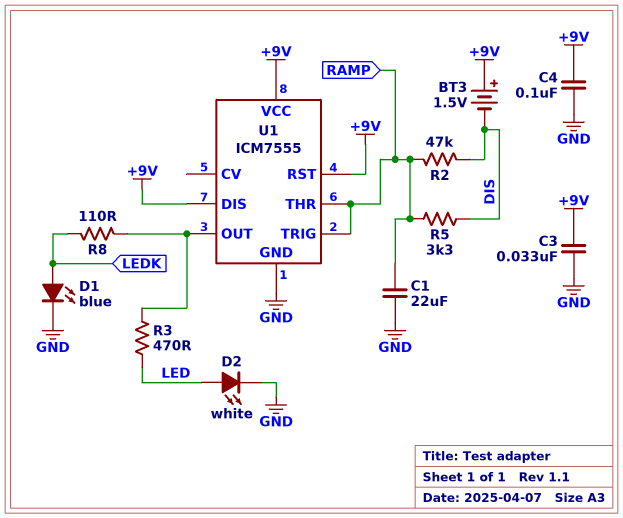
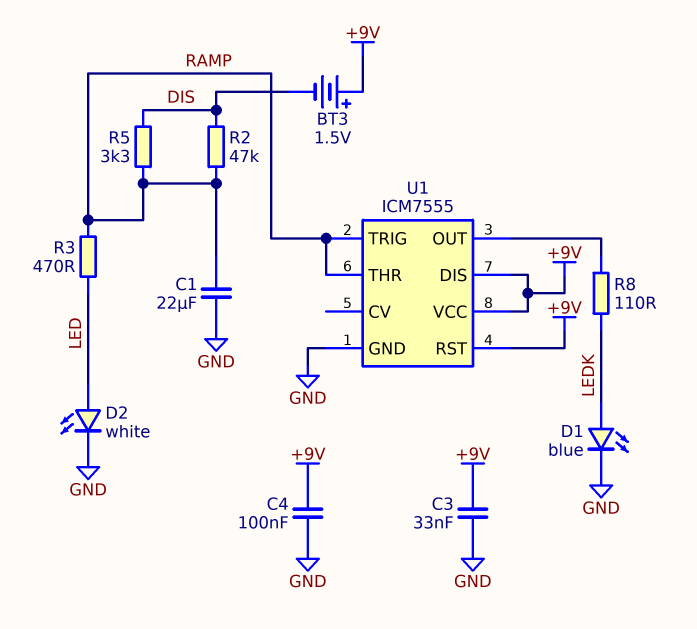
R3: 470 (LED, U1/OUT) -> 470 (LED, RAMP)

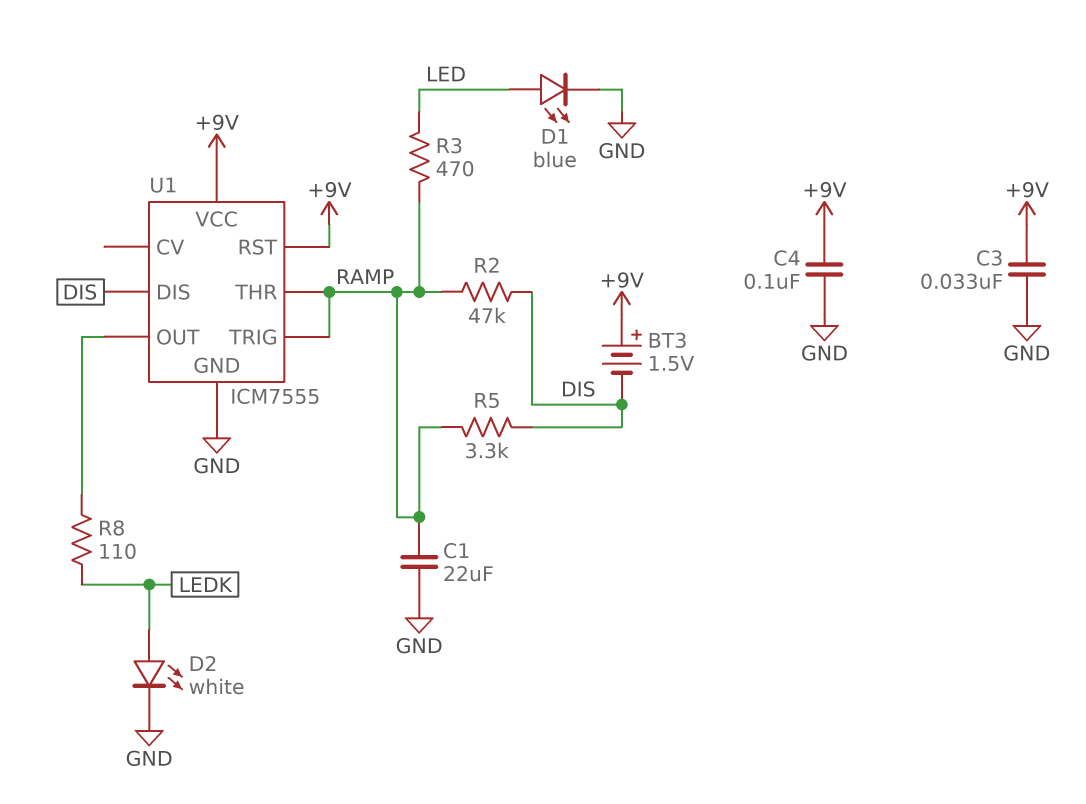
D1: LED blue (A LEDK, K GND) -> LED blue (A LED, K GND)
D2: LED white (A LED, K GND) -> LED white (A LEDK, K GND)
U1 pin DIS: +9V -> DIS

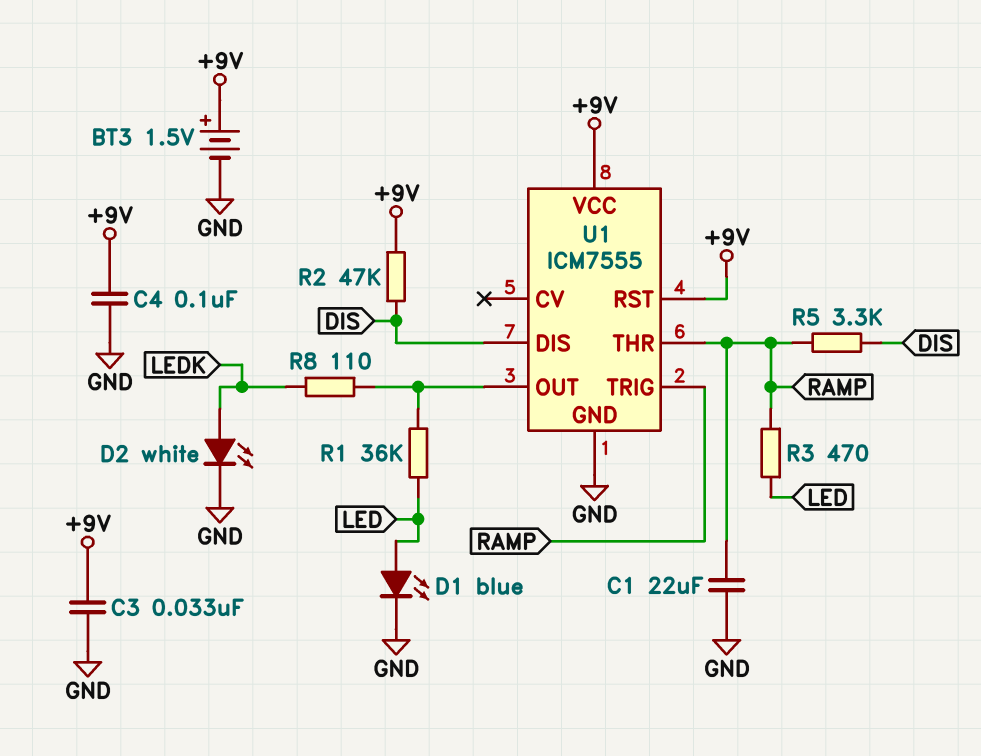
BT3: 1.5V (plus +9V, minus DIS) -> 1.5V (plus +9V, minus GND)
R1: none -> 36k (LED, U1/OUT)
R2: 47k (DIS, RAMP) -> 47k (+9V, DIS)

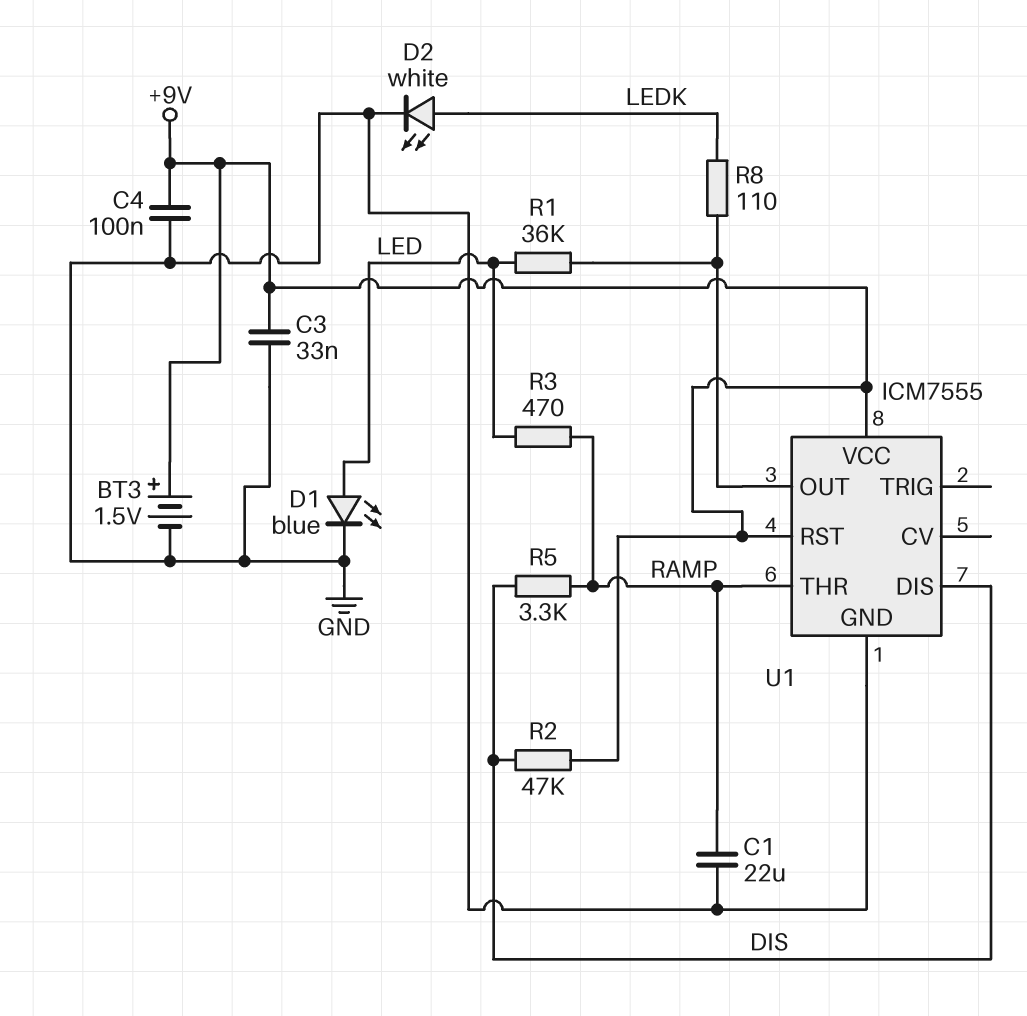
U1 pin TRIG: RAMP -> none

